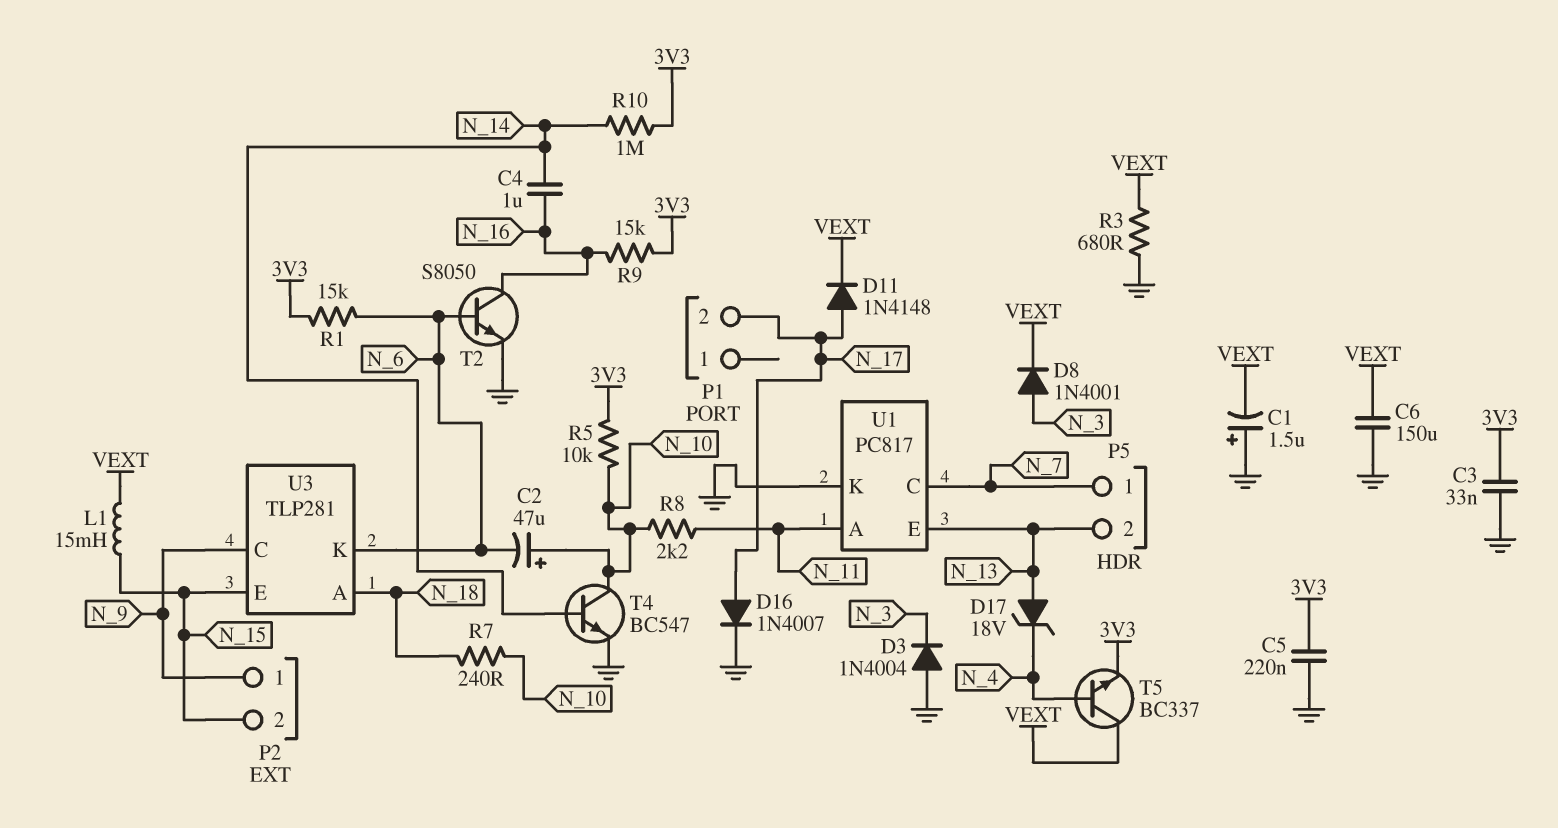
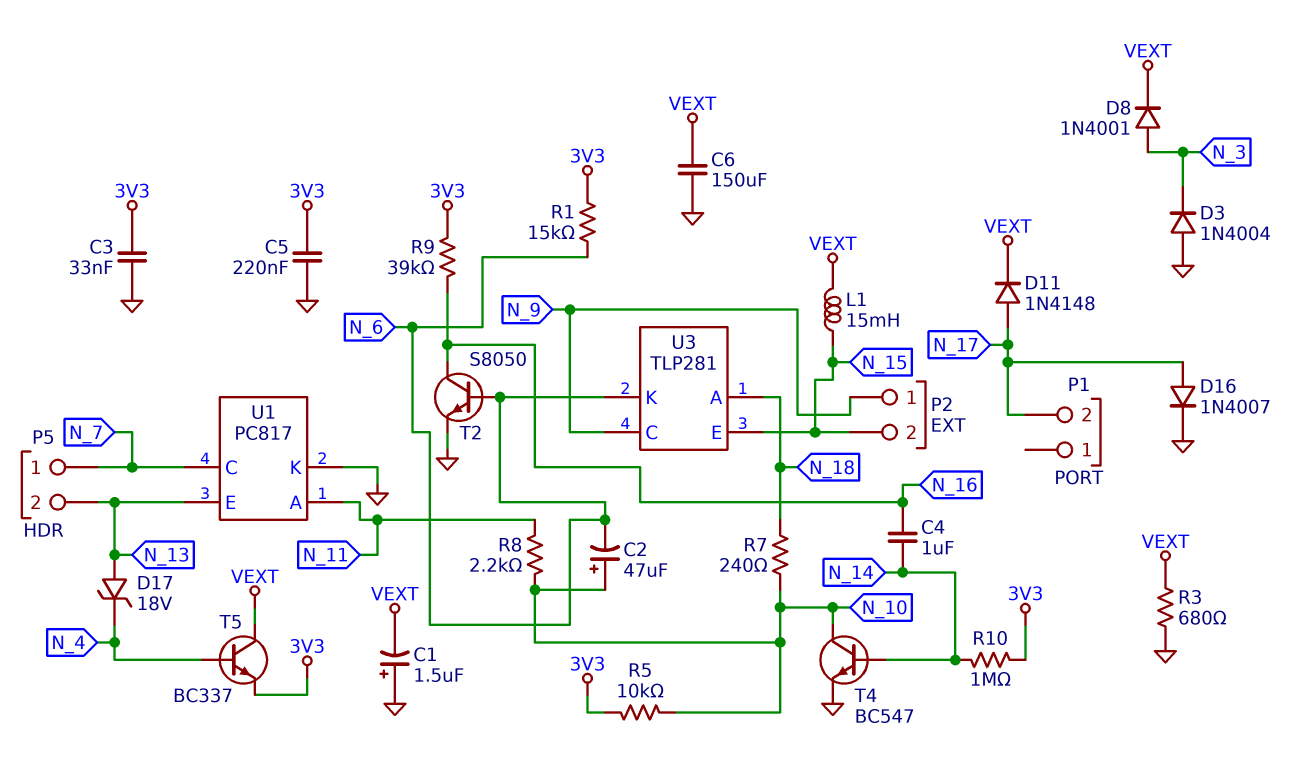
R9: 15k (3V3, N_16) -> 39k (3V3, N_16)

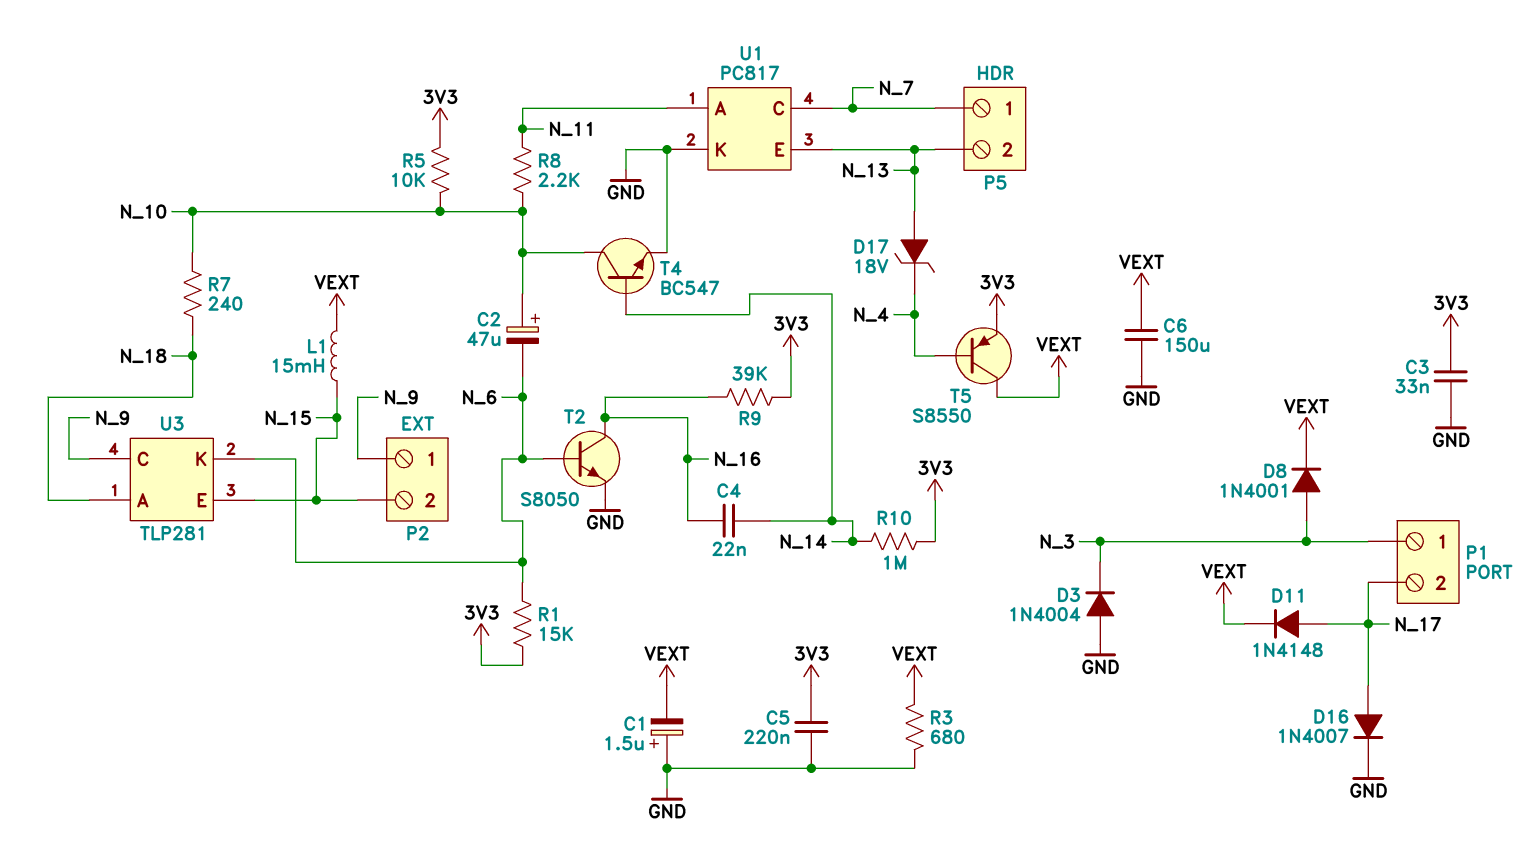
C4: 1uF (N_14, N_16) -> 22nF (N_14, N_16)
P1 pin 1: none -> N_3
T5: NPN BC337 (B N_4, C VEXT, E 3V3) -> PNP S8550 (B N_4, C VEXT, E 3V3)

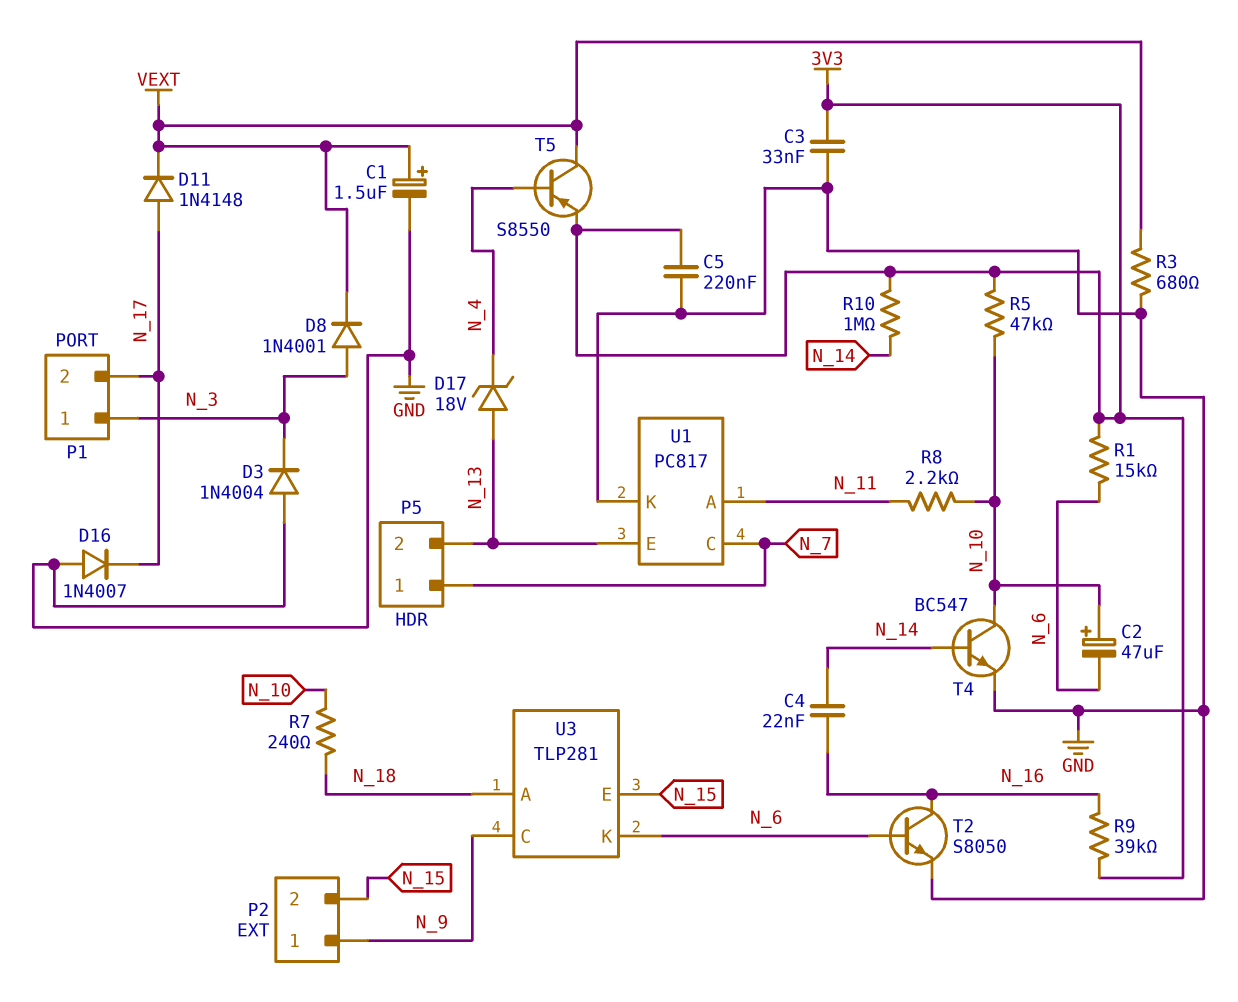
C1: 1.5uF (plus GND, minus VEXT) -> 1.5uF (plus VEXT, minus GND)
C6: 150uF (GND, VEXT) -> none
D16: diode 1N4007 (A N_17, K GND) -> diode 1N4007 (A GND, K N_17)
L1: 15mH (N_15, VEXT) -> none
R5: 10k (3V3, N_10) -> 47k (3V3, N_10)

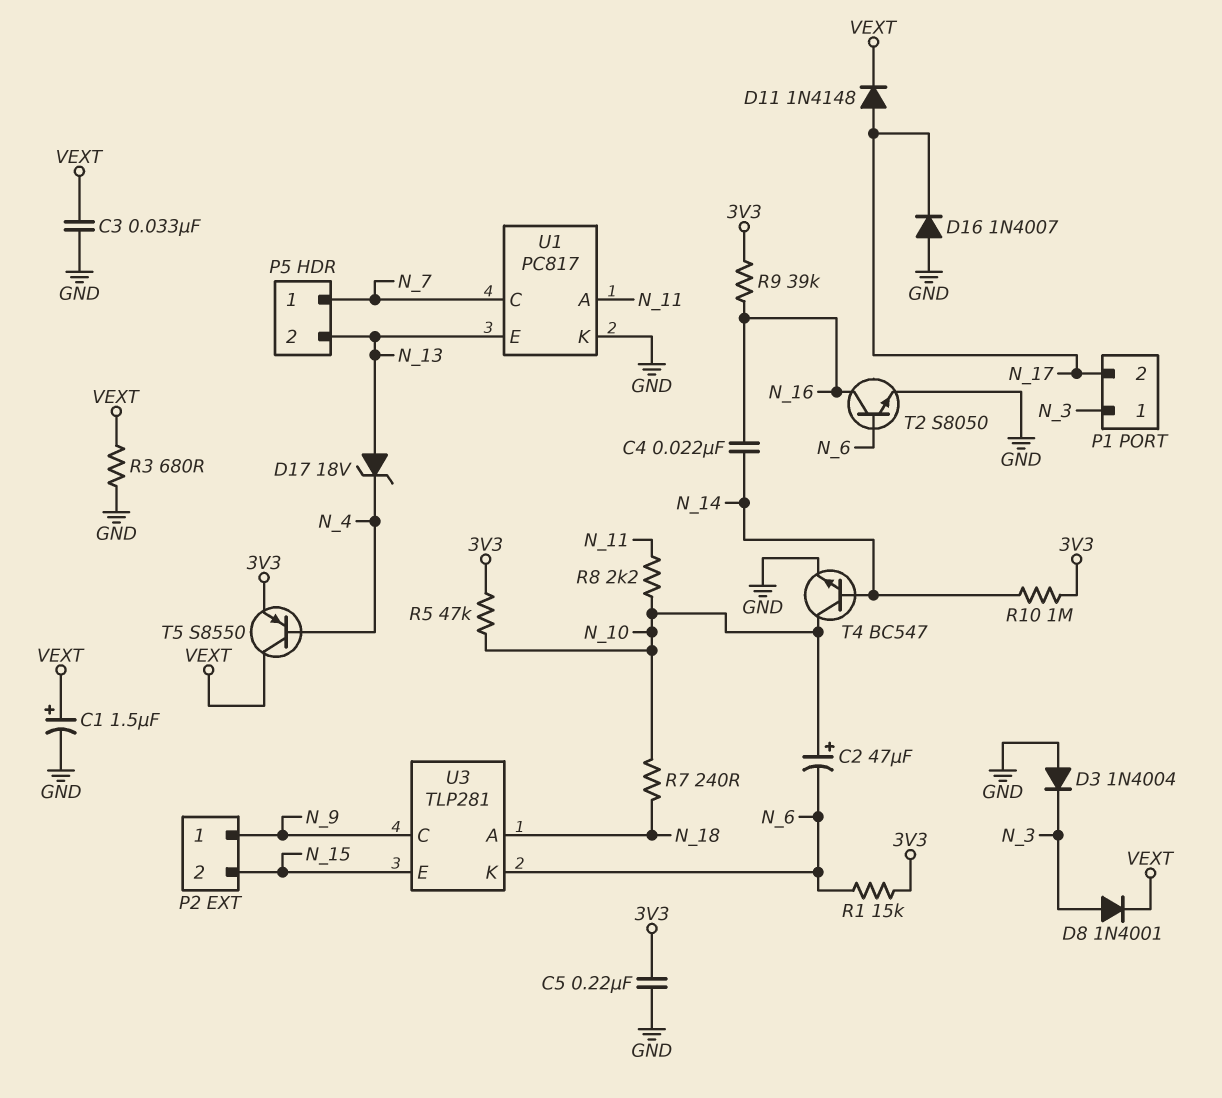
C3: 33nF (3V3, GND) -> 33nF (GND, VEXT)

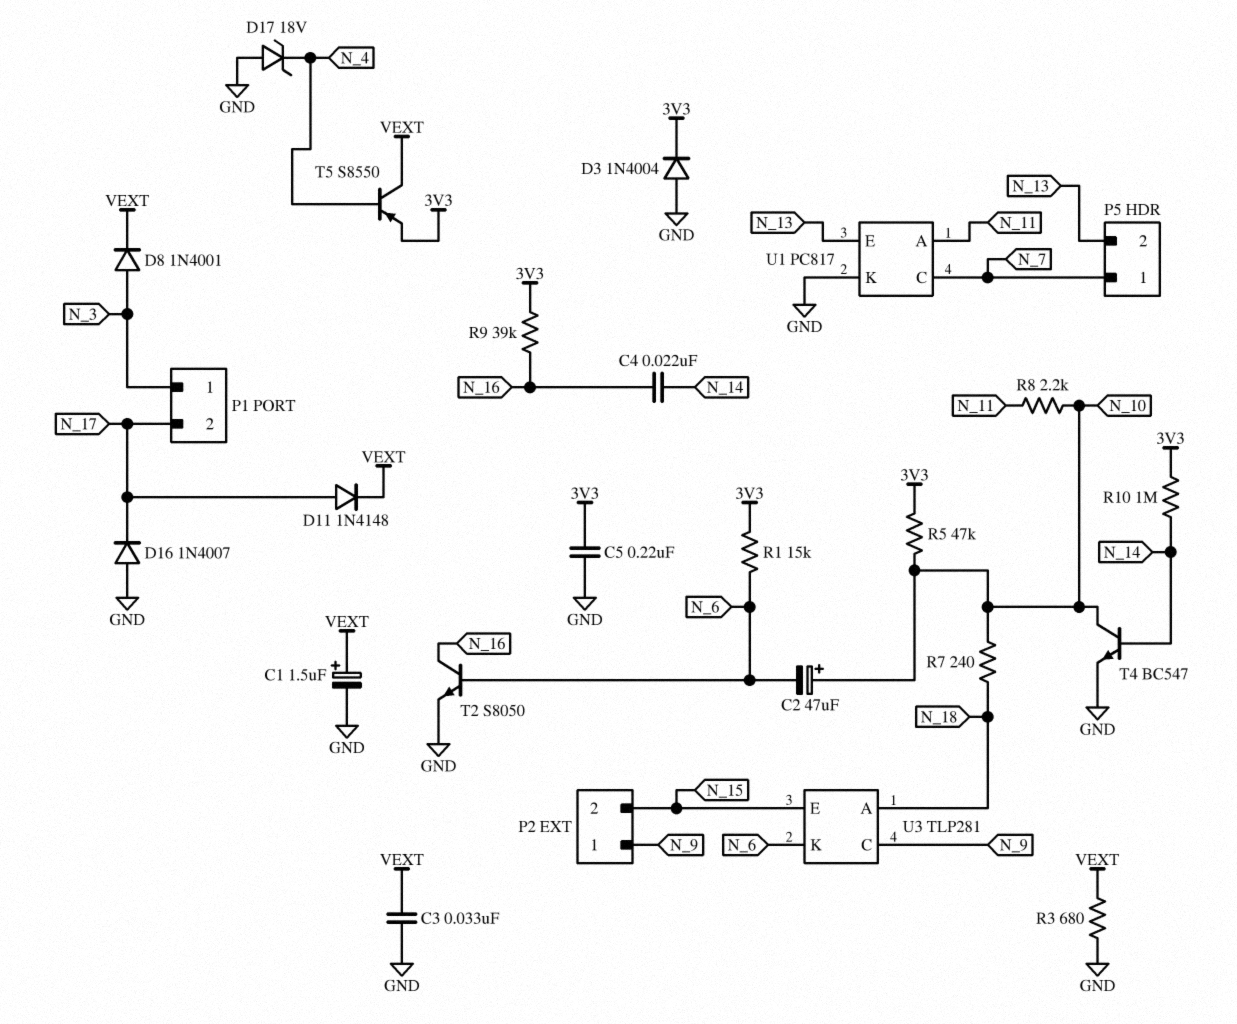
D3: diode 1N4004 (A GND, K N_3) -> diode 1N4004 (A GND, K 3V3)
D17: zener 18V (A N_13, K N_4) -> zener 18V (A GND, K N_4)

